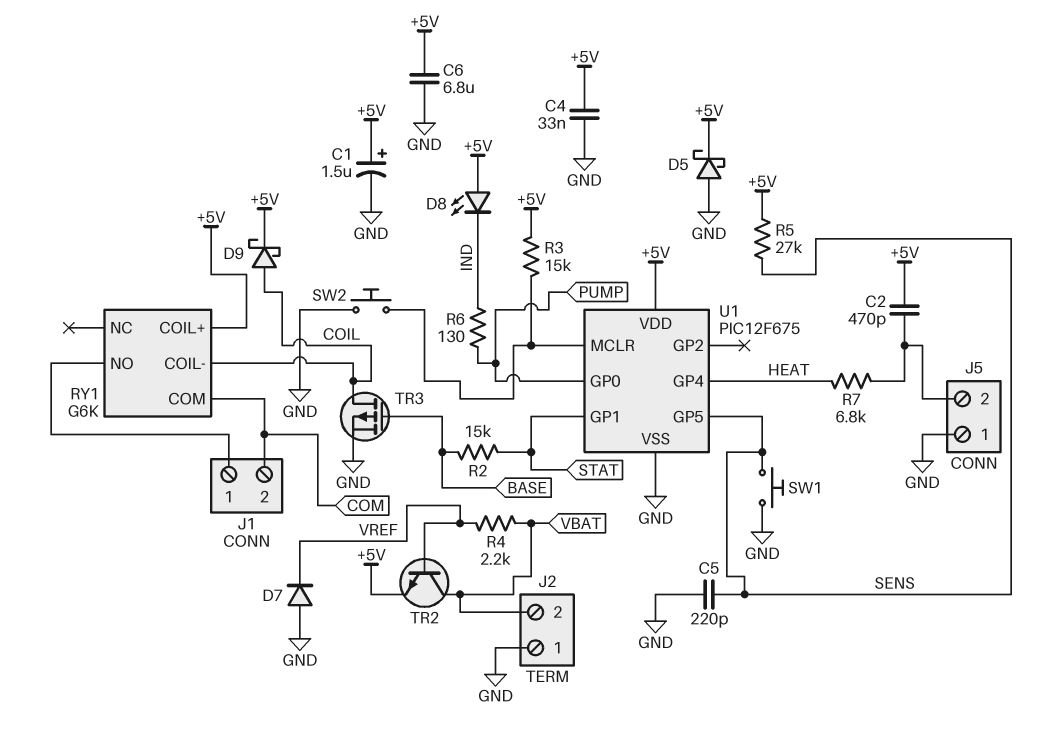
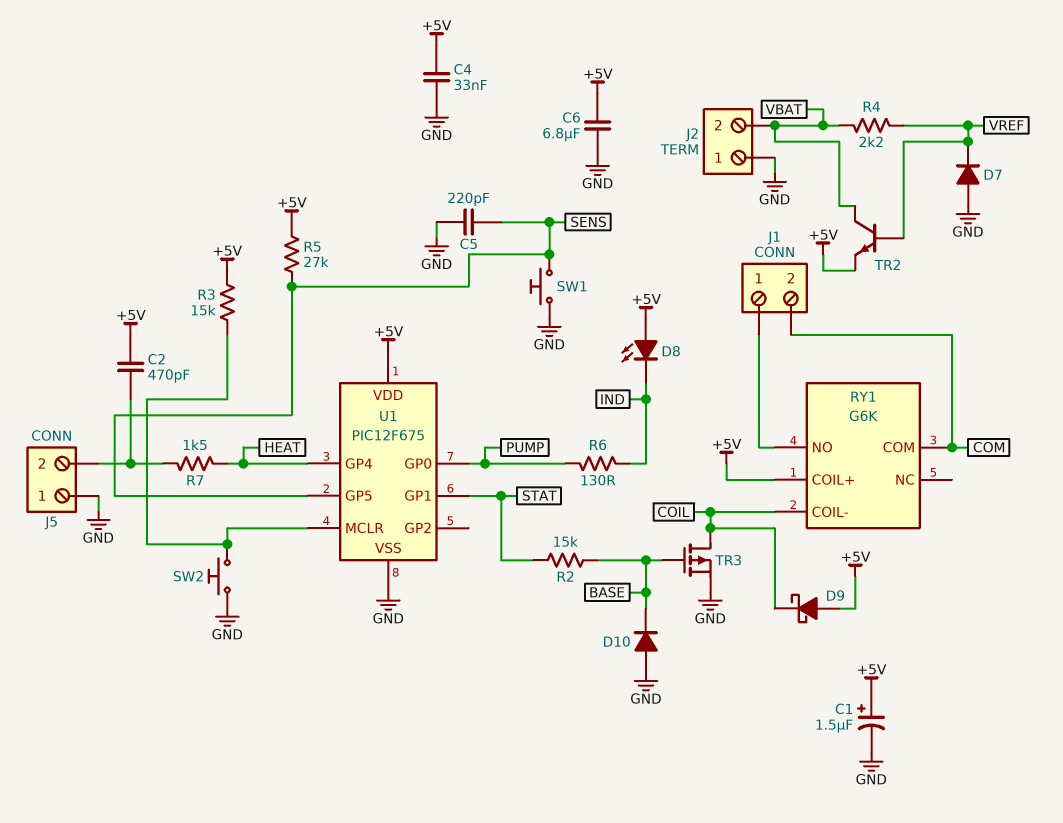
D5: schottky (A GND, K +5V) -> none
D9: schottky (A COIL, K +5V) -> schottky (A +5V, K COIL)
D10: none -> diode (A GND, K BASE)
R7: 6.8k (HEAT, J5/2) -> 1.5k (HEAT, J5/2)

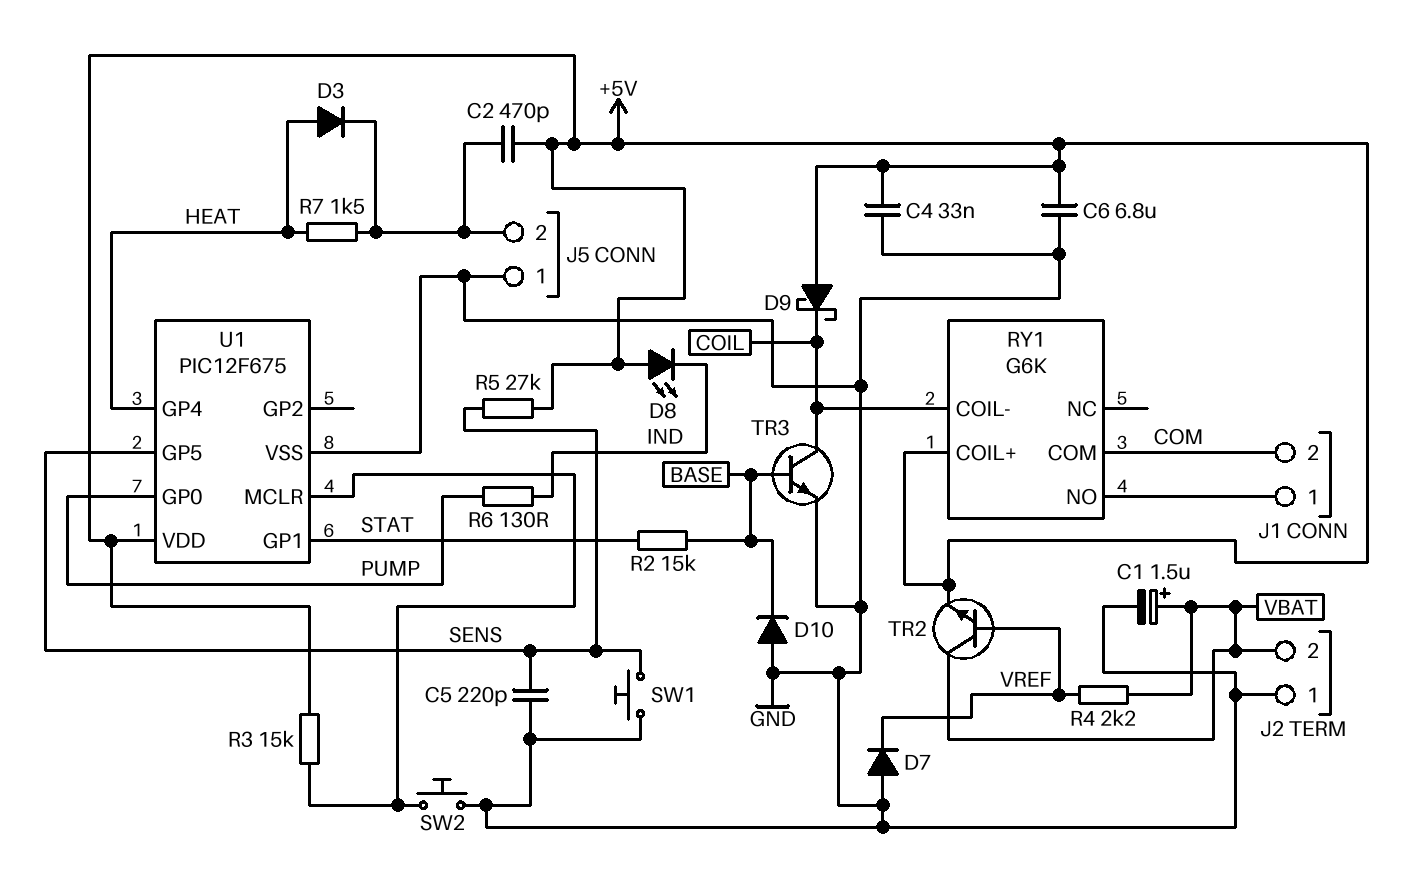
C1: 1.5uF (plus +5V, minus GND) -> 1.5uF (plus VBAT, minus GND)
D3: none -> diode (A HEAT, K J5/2)
TR3: PMOS (G BASE, D COIL, S GND) -> NPN (B BASE, C COIL, E GND)

